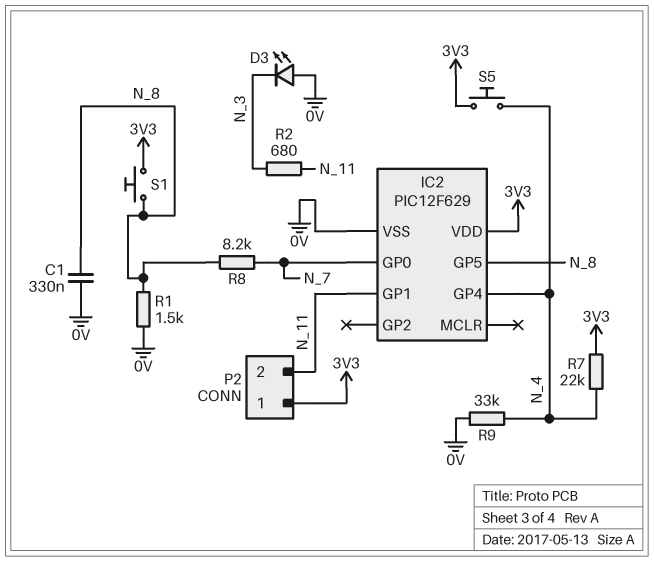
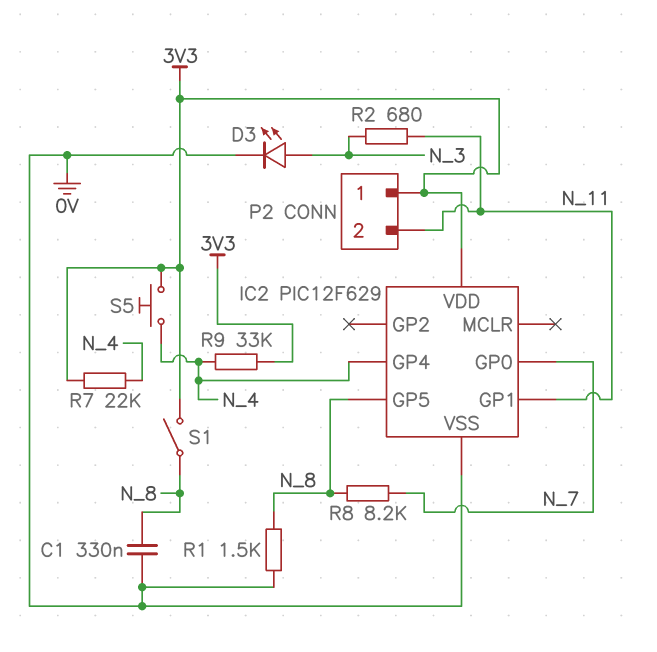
D3: LED (A 0V, K N_3) -> LED (A N_3, K 0V)
R9: 33k (0V, N_4) -> 33k (3V3, N_4)
S1: button (3V3, N_8) -> switch (3V3, N_8)

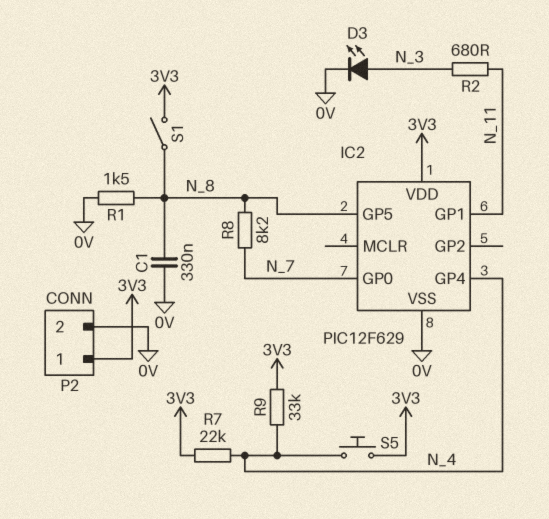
P2 pin 2: N_11 -> 0V

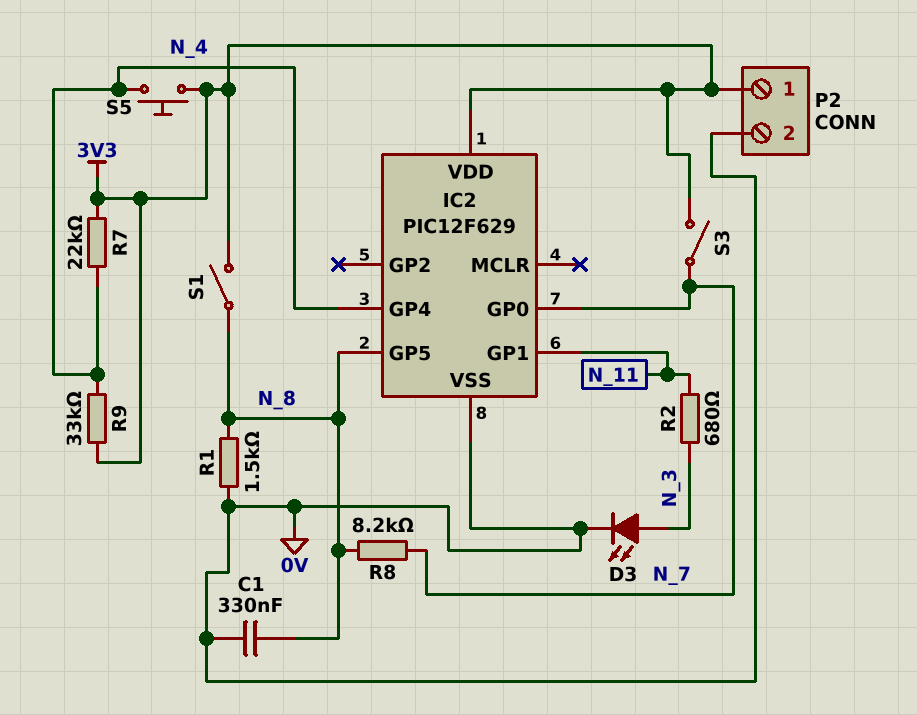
S3: none -> switch (3V3, N_7)

